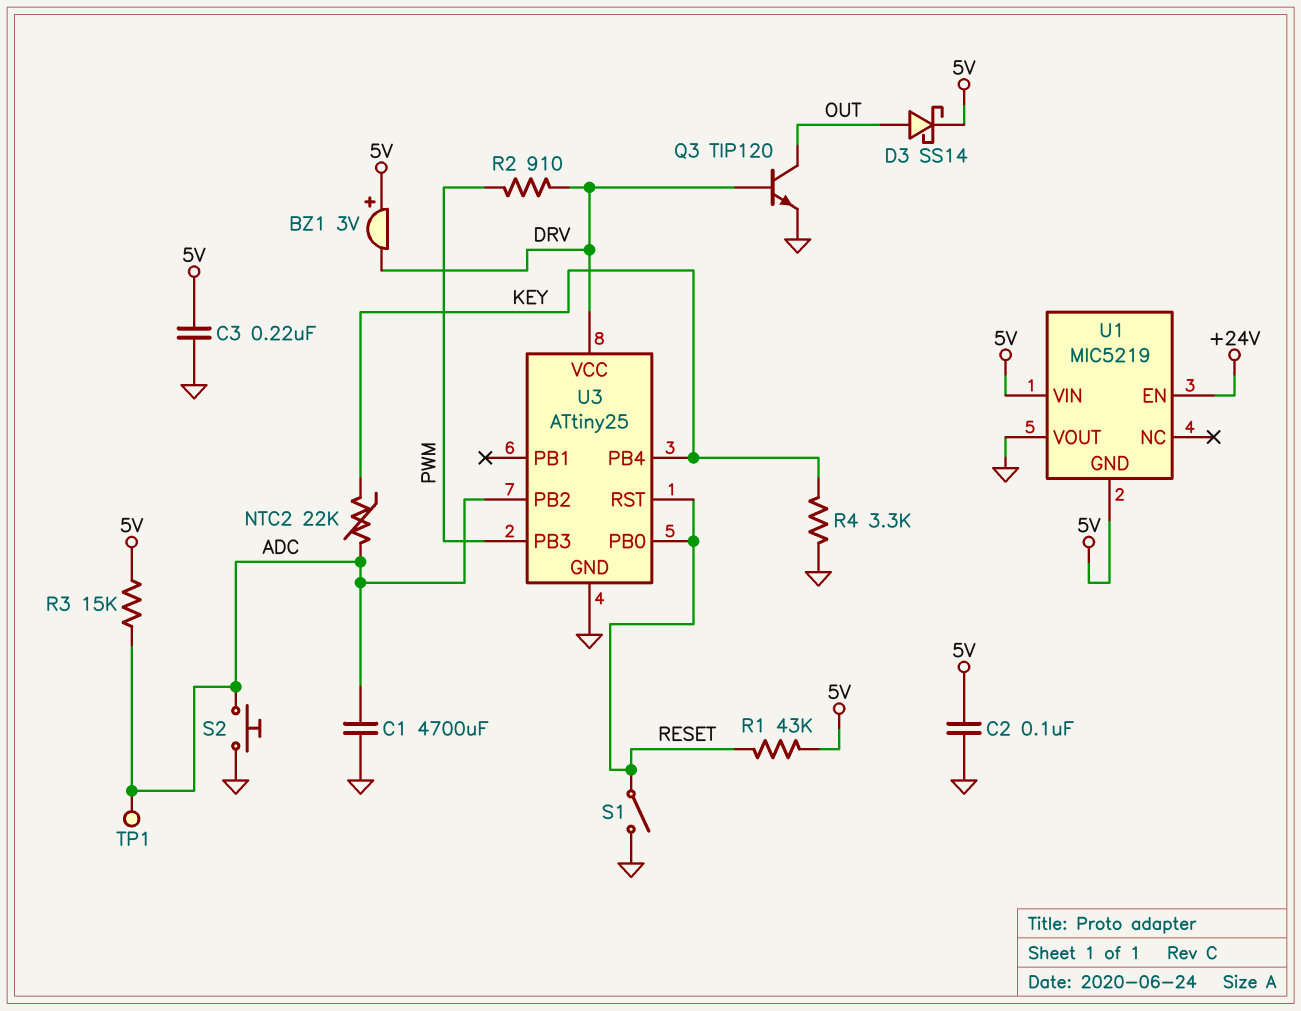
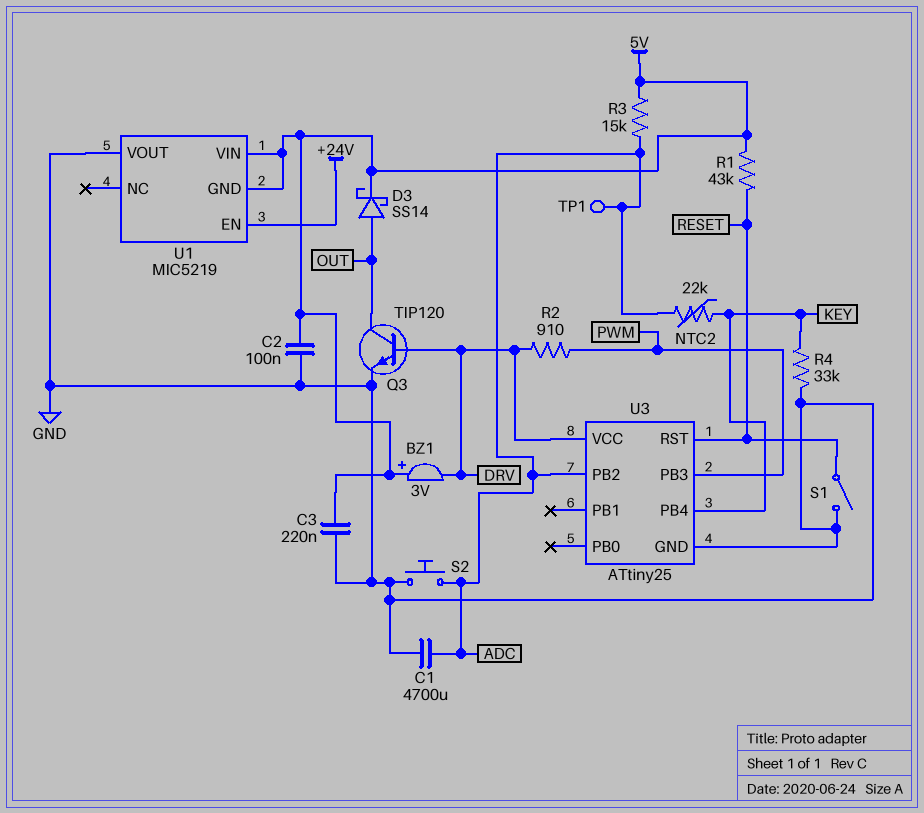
R4: 3.3k (GND, KEY) -> 33k (GND, KEY)
U3 pin PB0: RESET -> none

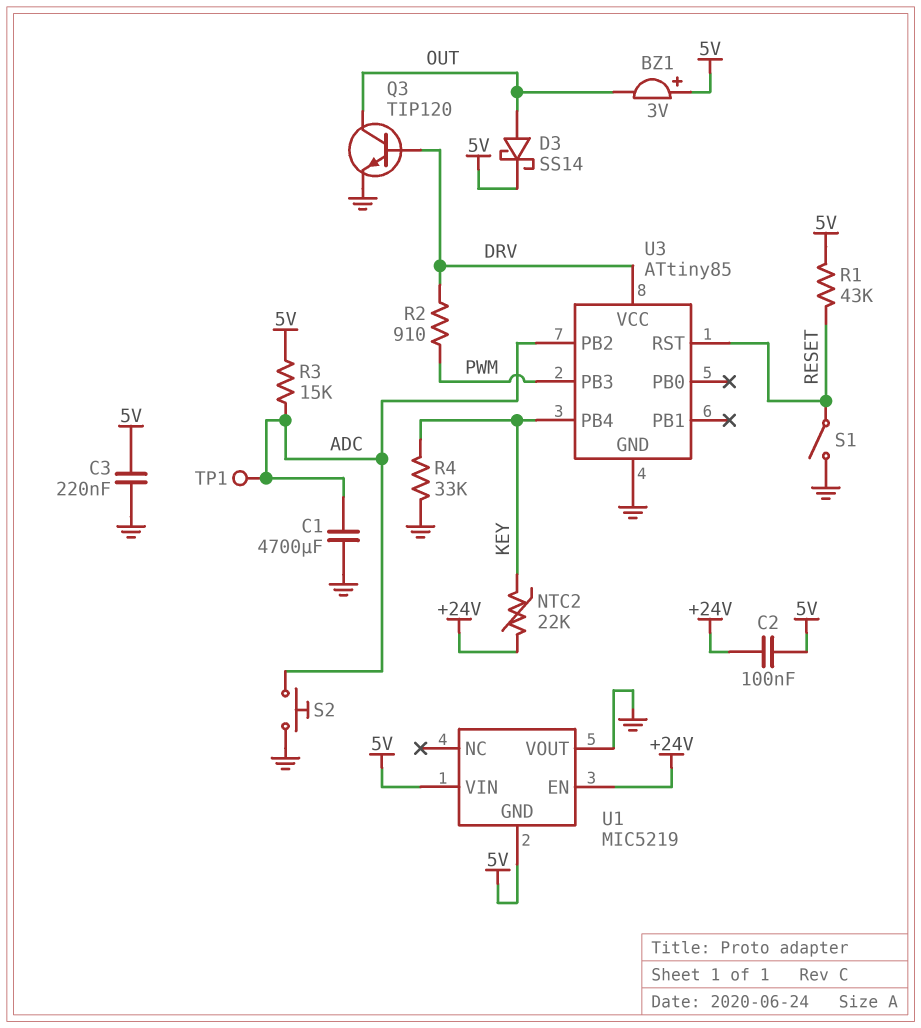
BZ1: buzzer 3V (plus 5V, minus DRV) -> buzzer 3V (plus 5V, minus OUT)
C2: 100nF (5V, GND) -> 100nF (+24V, 5V)
NTC2: 22k (ADC, KEY) -> 22k (+24V, KEY)
U3: ATtiny25 -> ATtiny85

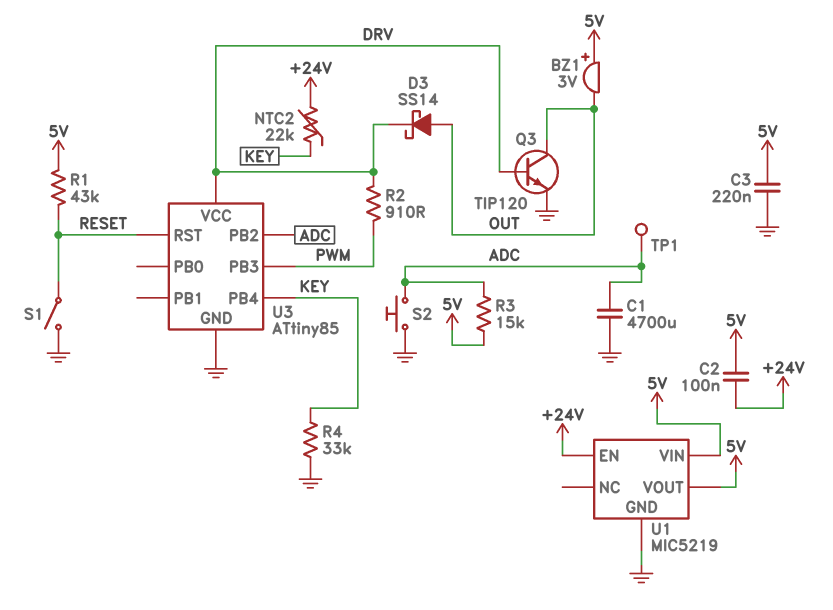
D3: schottky SS14 (A OUT, K 5V) -> schottky SS14 (A OUT, K DRV)
U1 pin GND: 5V -> GND
U1 pin VOUT: GND -> 5V

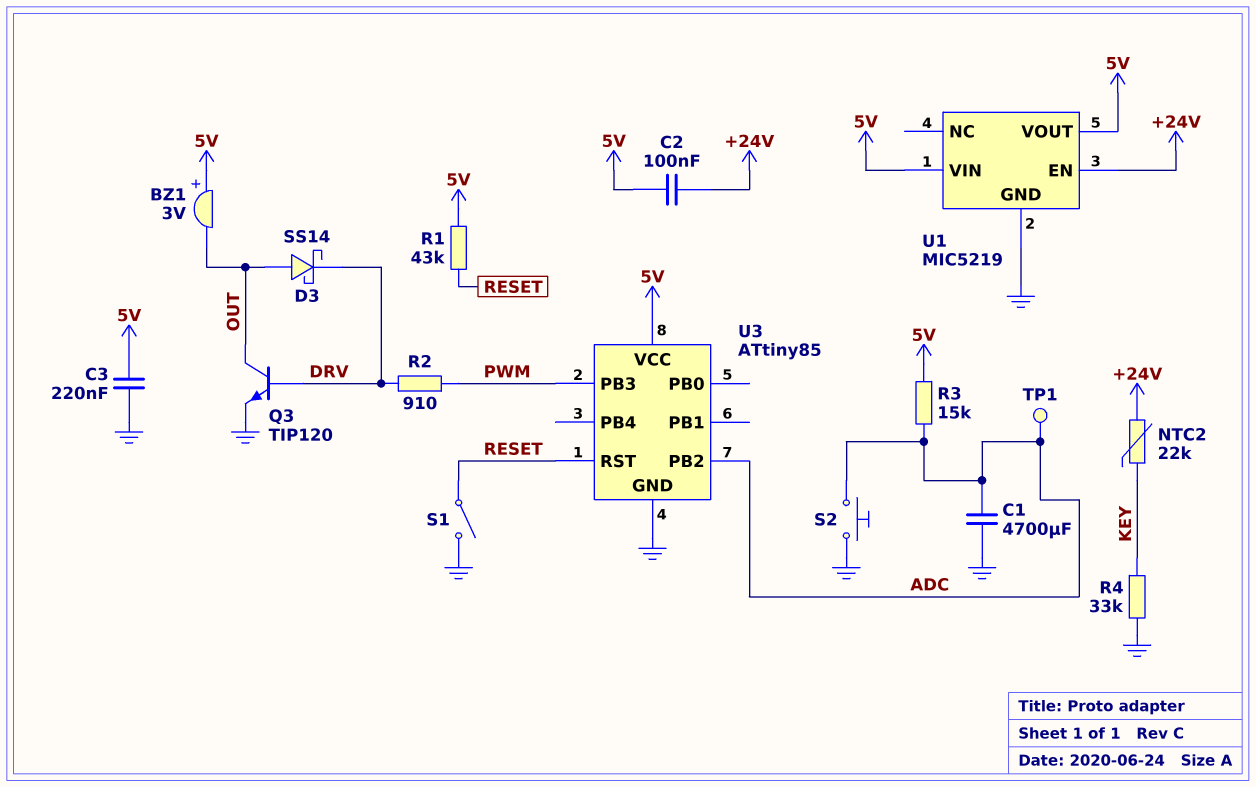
U3 pin PB4: KEY -> none
U3 pin VCC: DRV -> 5V

